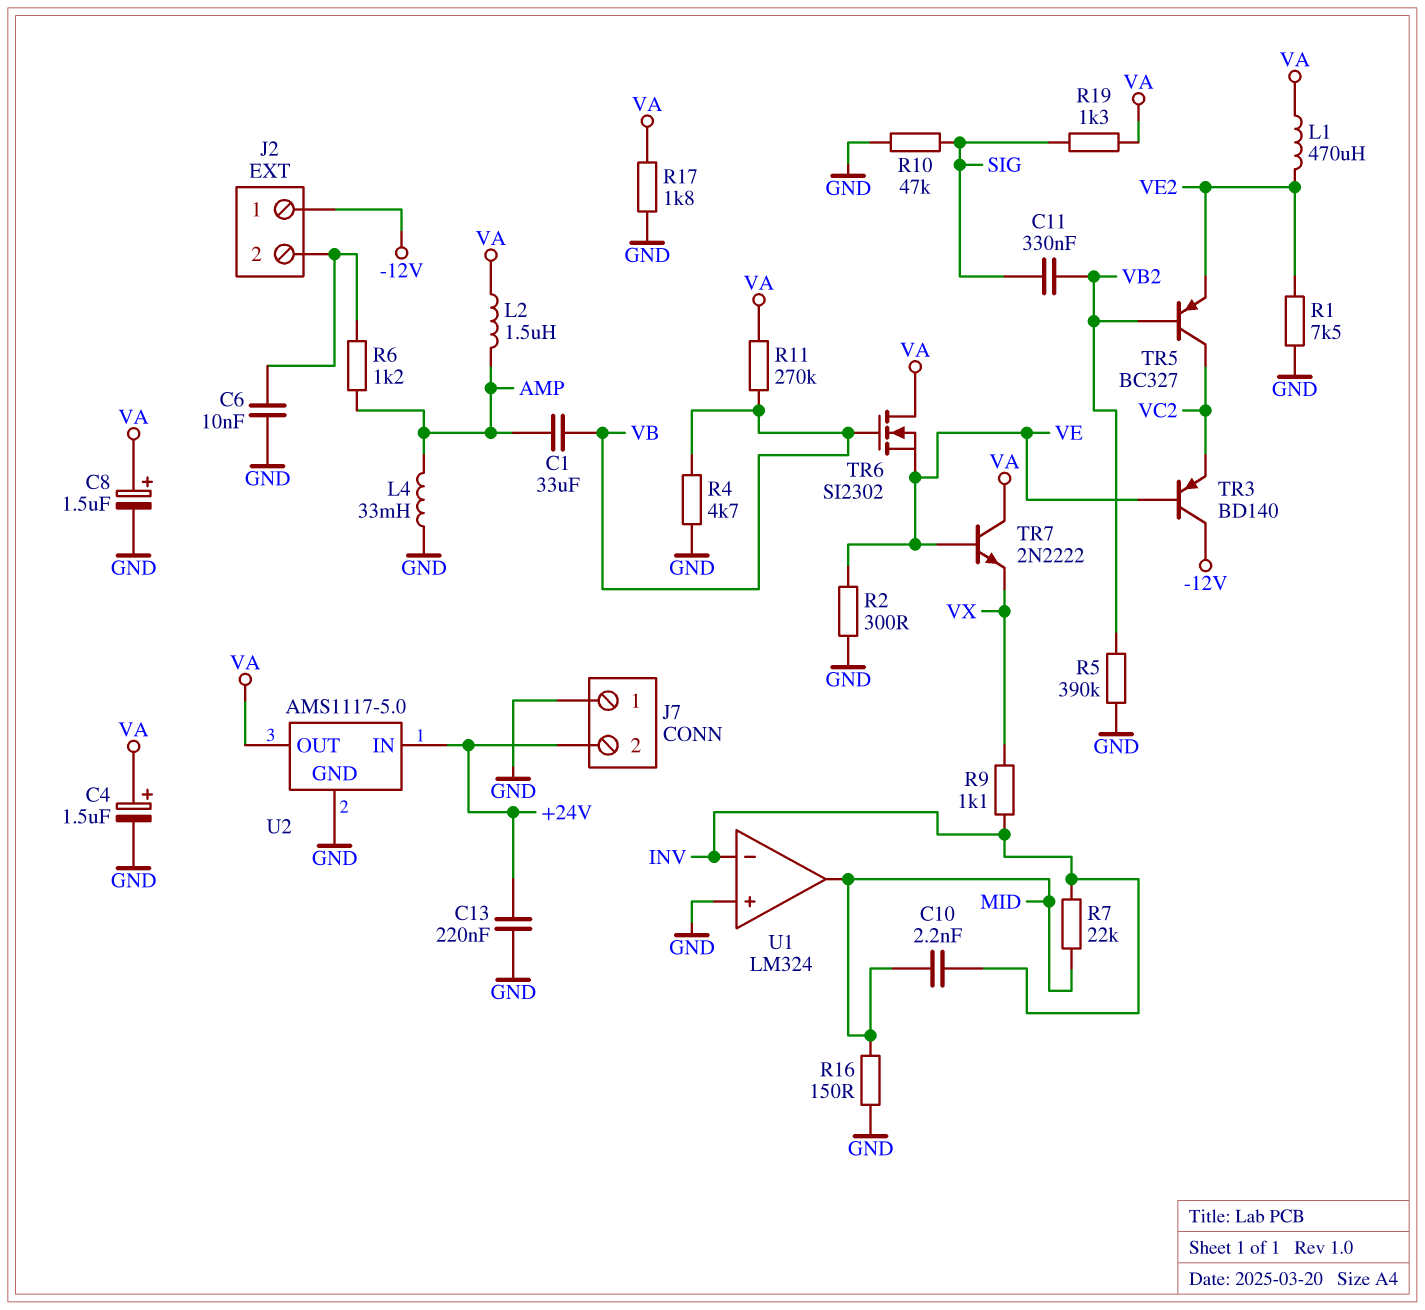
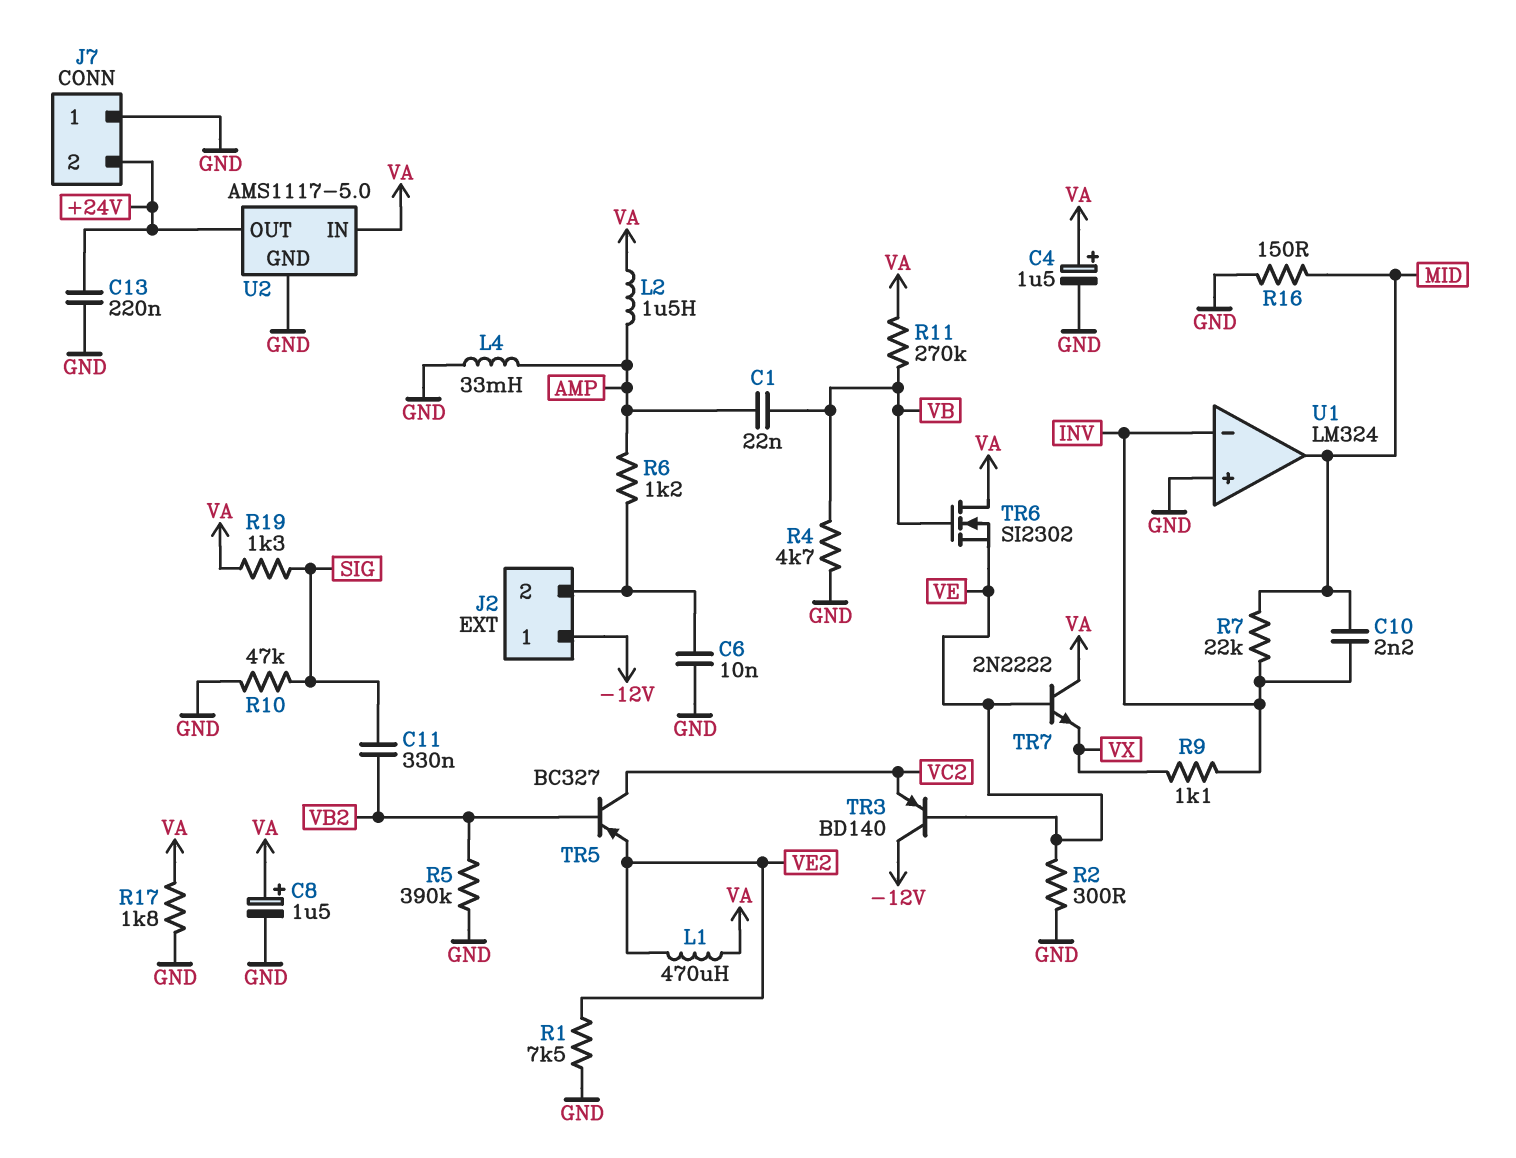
C1: 33uF (AMP, VB) -> 22nF (AMP, VB)
U2 pin IN: +24V -> VA
U2 pin OUT: VA -> +24V

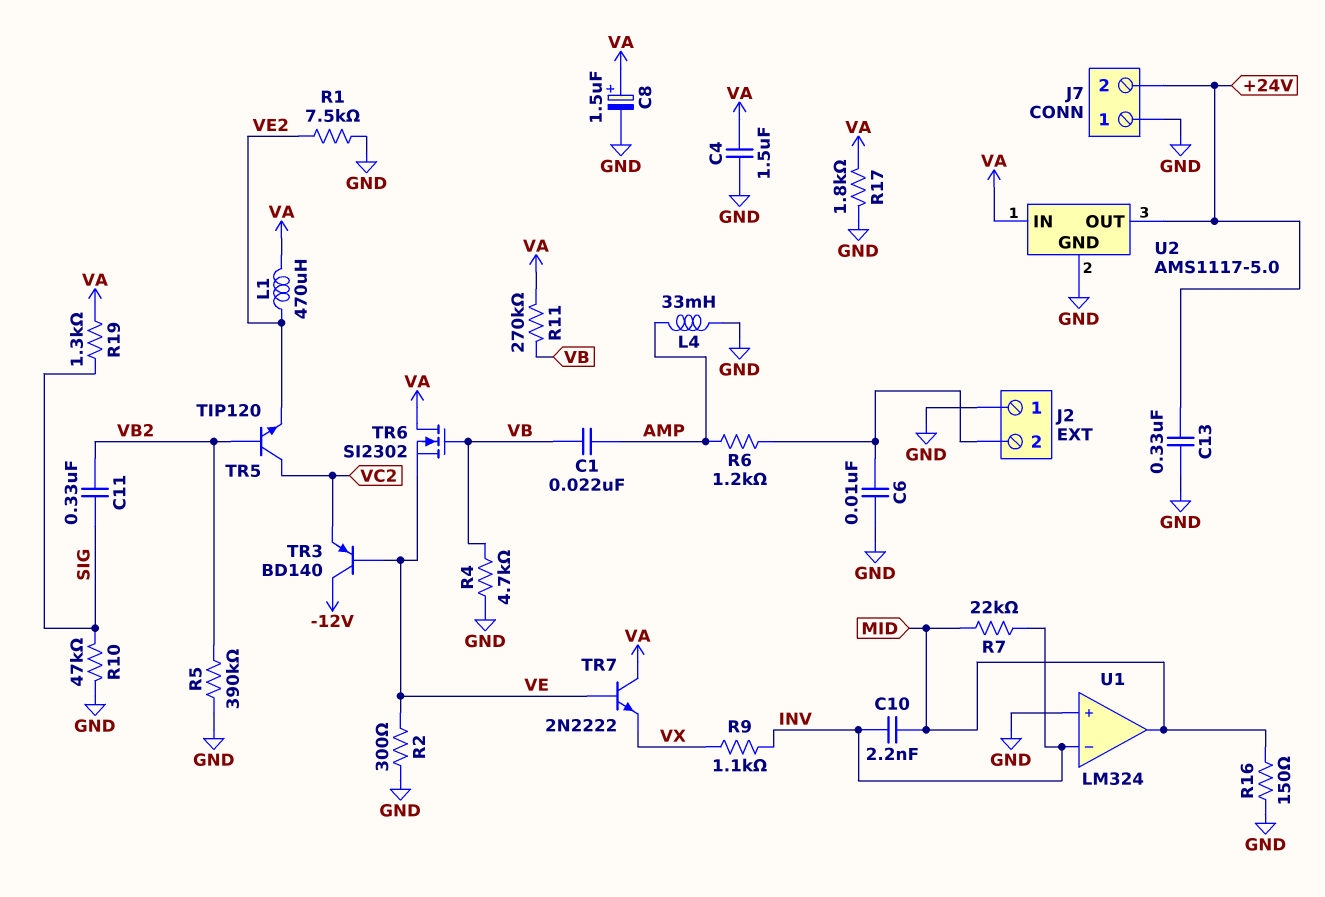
C4: 1.5uF (plus VA, minus GND) -> 1.5uF (GND, VA)
C13: 220nF (+24V, GND) -> 330nF (+24V, GND)
J2 pin 1: -12V -> GND
L2: 1.5uH (AMP, VA) -> none
TR5: PNP BC327 (B VB2, C VC2, E VE2) -> NPN TIP120 (B VB2, C VC2, E VE2)

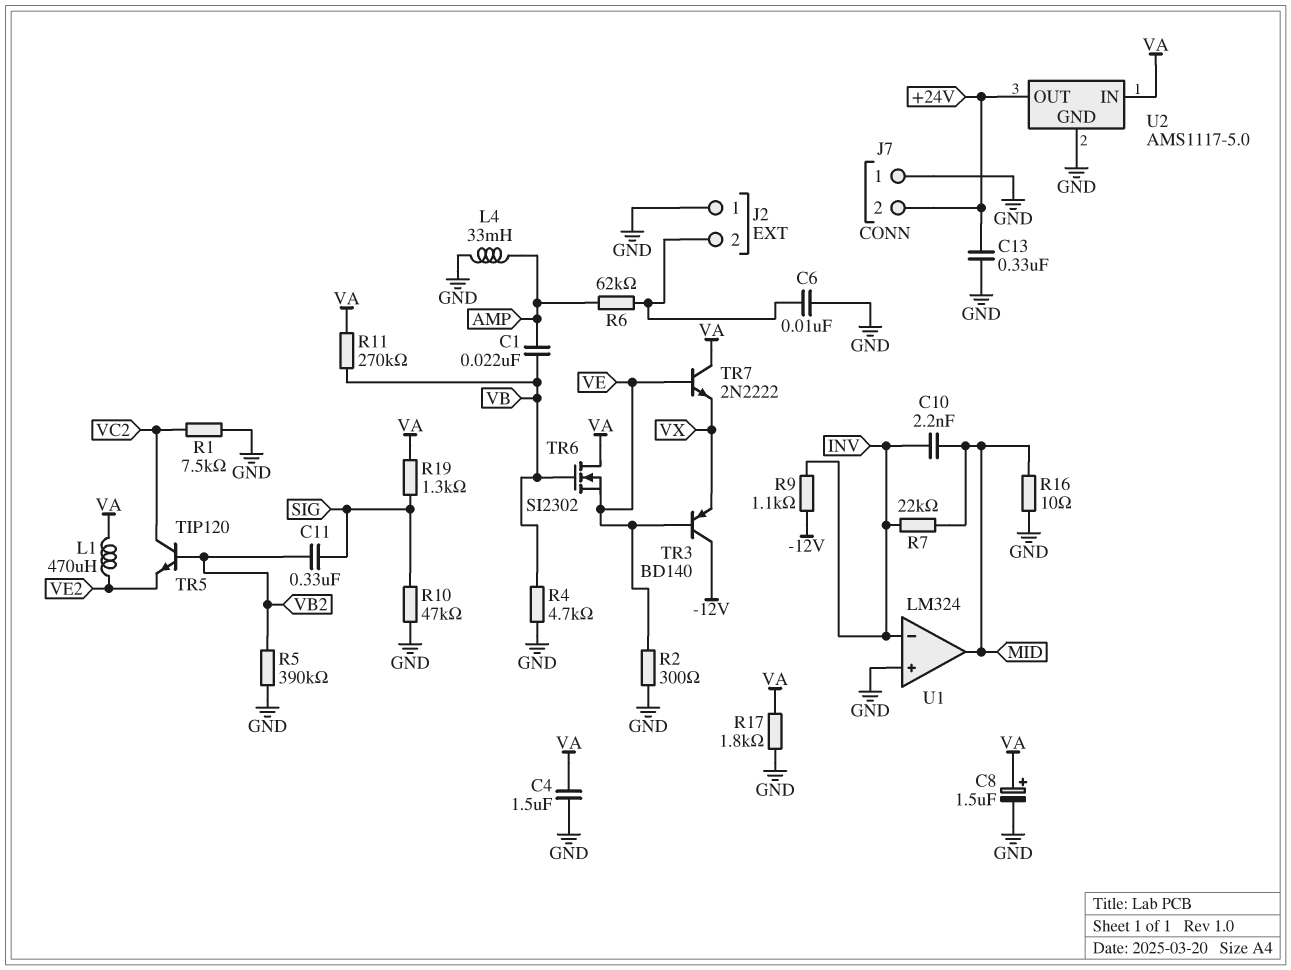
R1: 7.5k (GND, VE2) -> 7.5k (GND, VC2)
R6: 1.2k (AMP, J2/2) -> 62k (AMP, J2/2)
R9: 1.1k (INV, VX) -> 1.1k (-12V, INV)
R16: 150 (GND, MID) -> 10 (GND, MID)
TR3: PNP BD140 (B VE, C -12V, E VC2) -> PNP BD140 (B VE, C -12V, E VX)

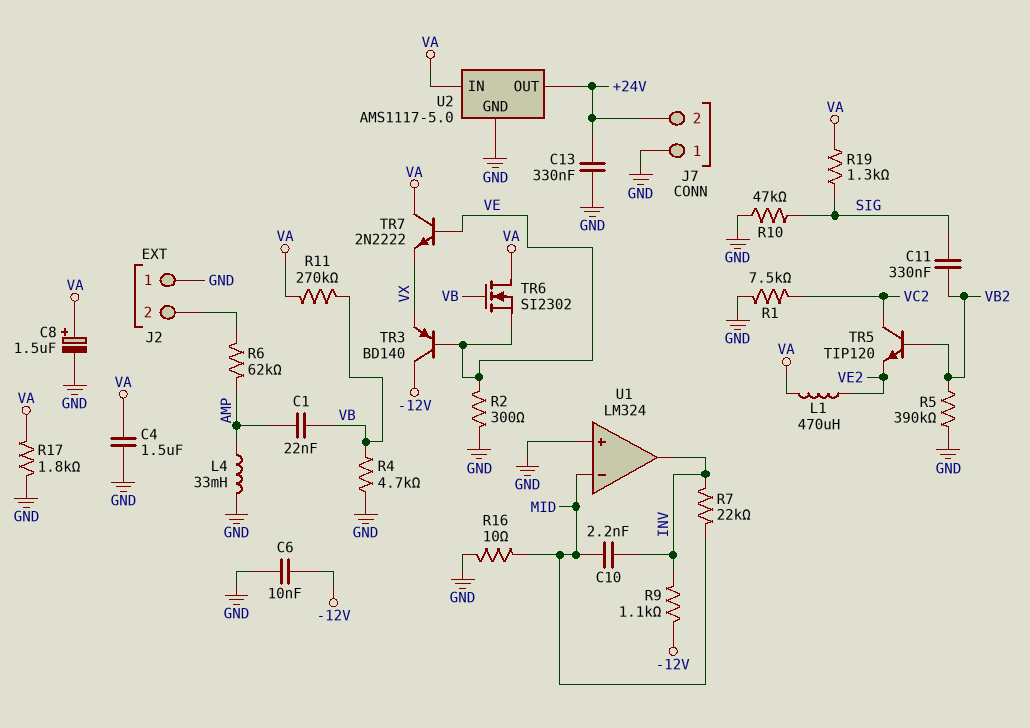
C6: 10nF (GND, J2/2) -> 10nF (-12V, GND)
U1 pin in-: INV -> MID
U1 pin out: MID -> INV

